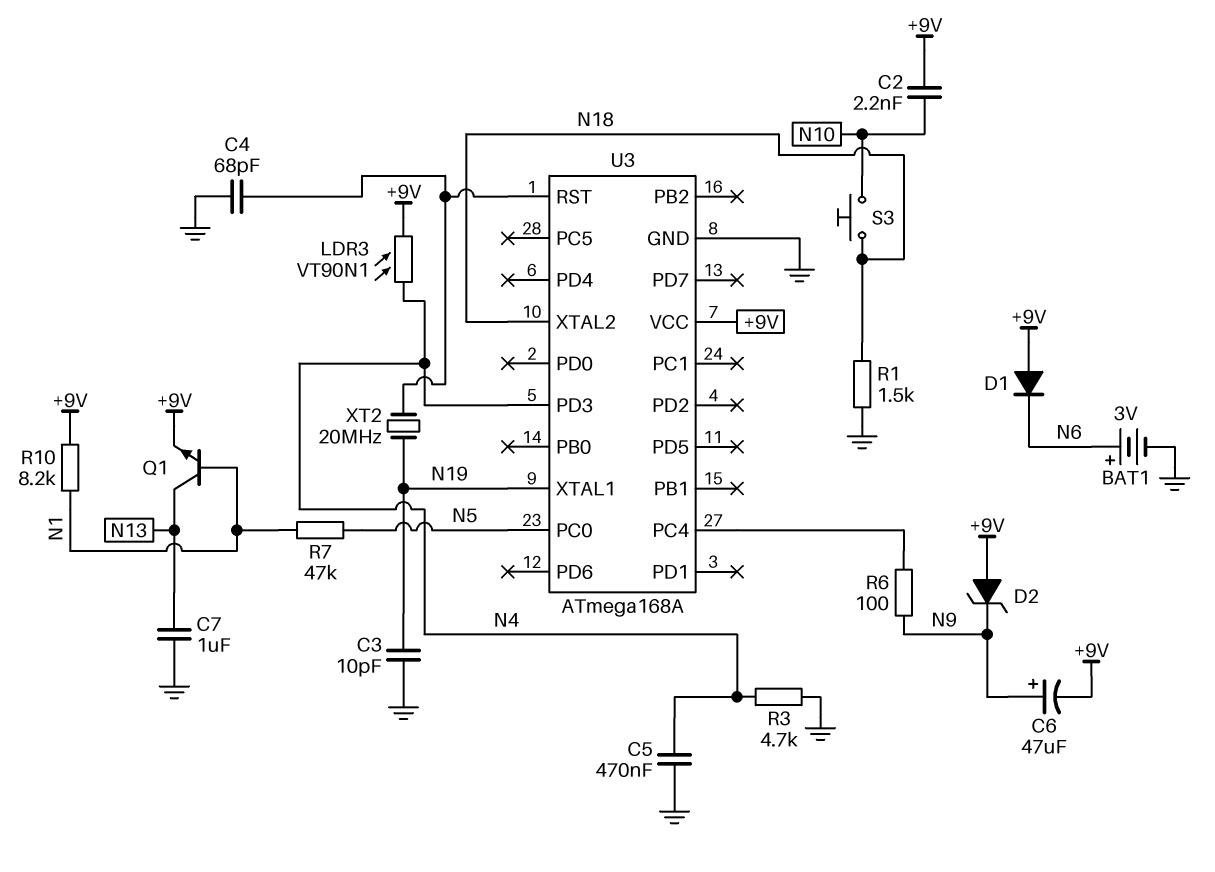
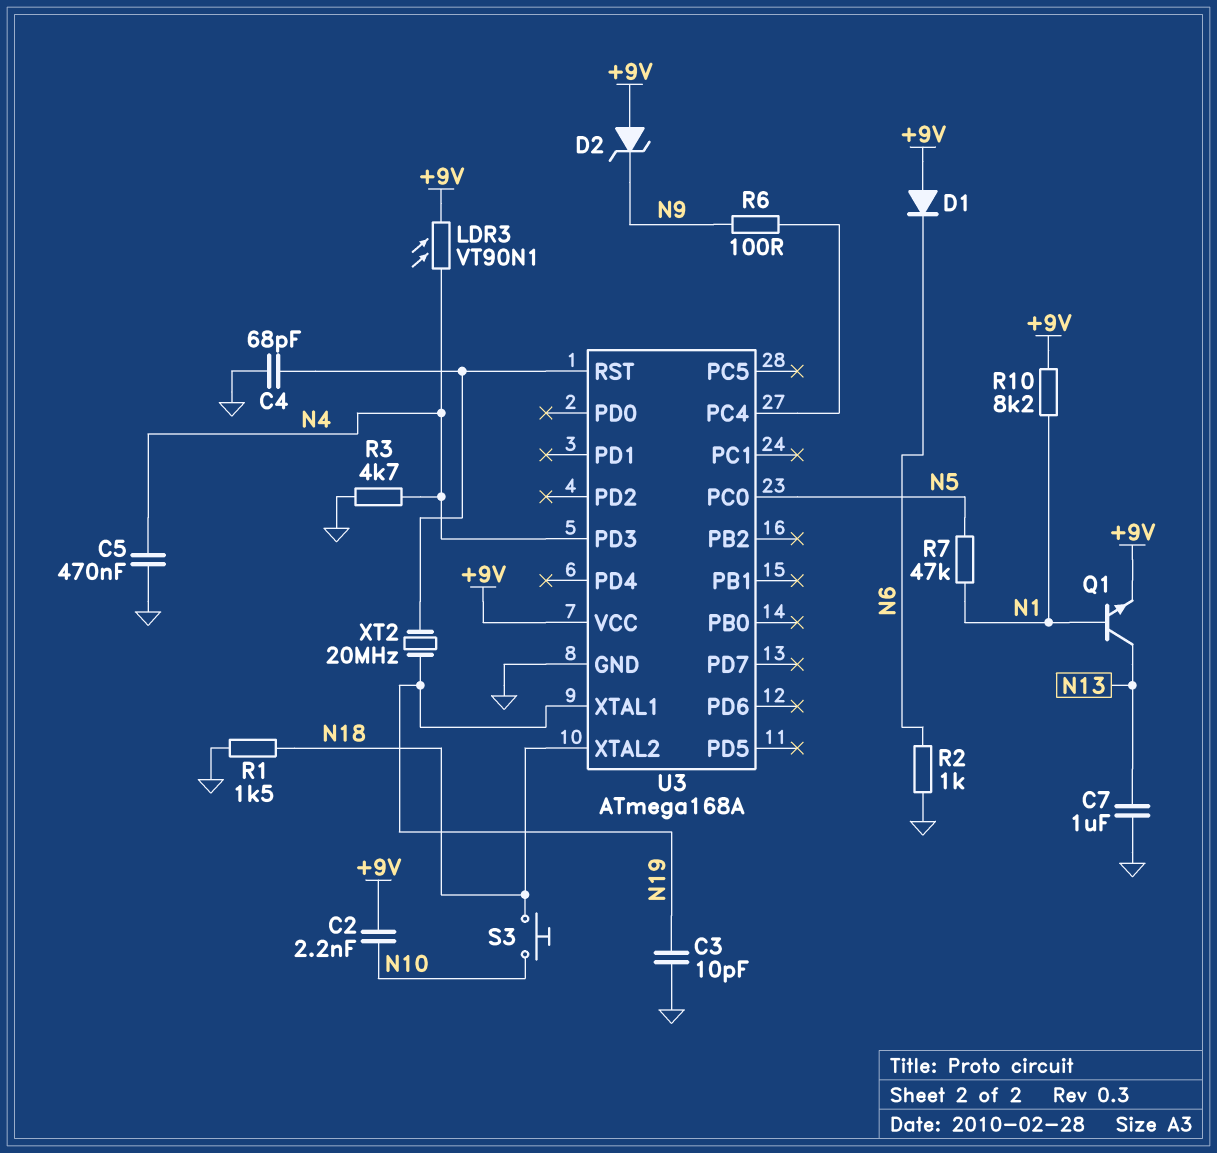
BAT1: 3V (plus N6, minus GND) -> none
C6: 47uF (plus N9, minus +9V) -> none
R2: none -> 1k (GND, N6)

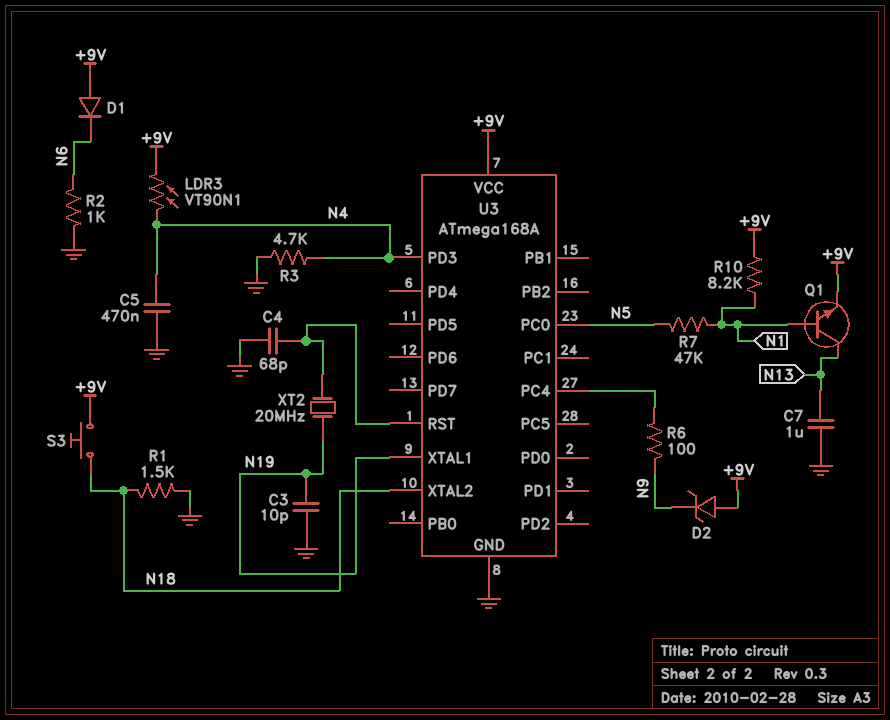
C2: 2.2nF (+9V, N10) -> none
S3: button (N10, N18) -> button (+9V, N18)

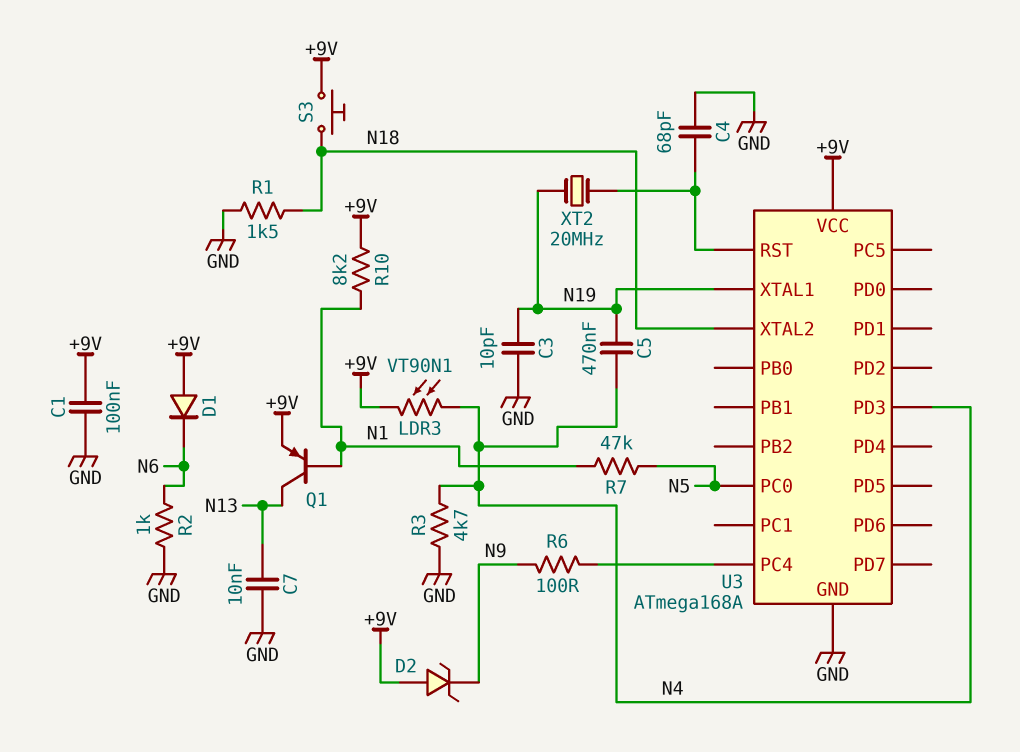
C1: none -> 100nF (+9V, GND)
C5: 470nF (GND, N4) -> 470nF (N4, N19)
C7: 1uF (GND, N13) -> 10nF (GND, N13)
Q1: NPN (B N1, C N13, E +9V) -> PNP (B N1, C N13, E +9V)

